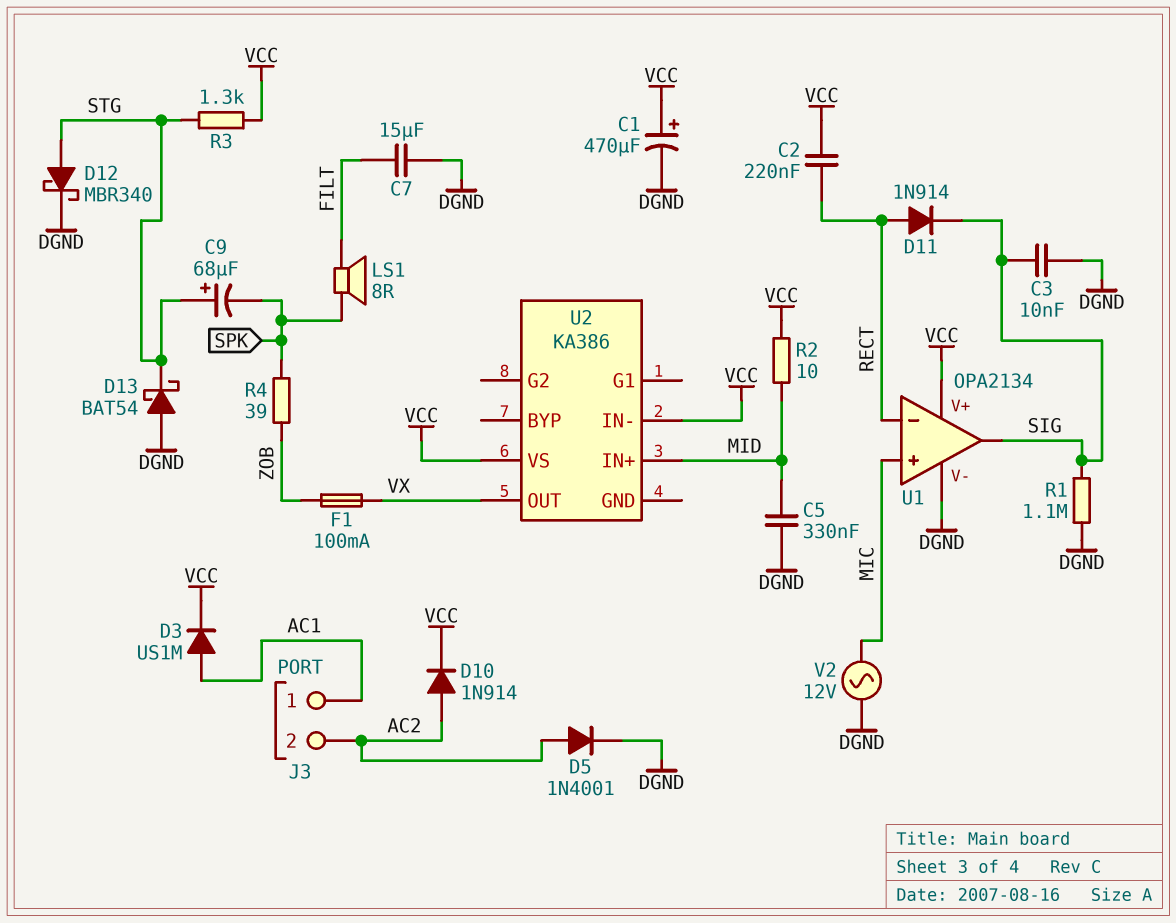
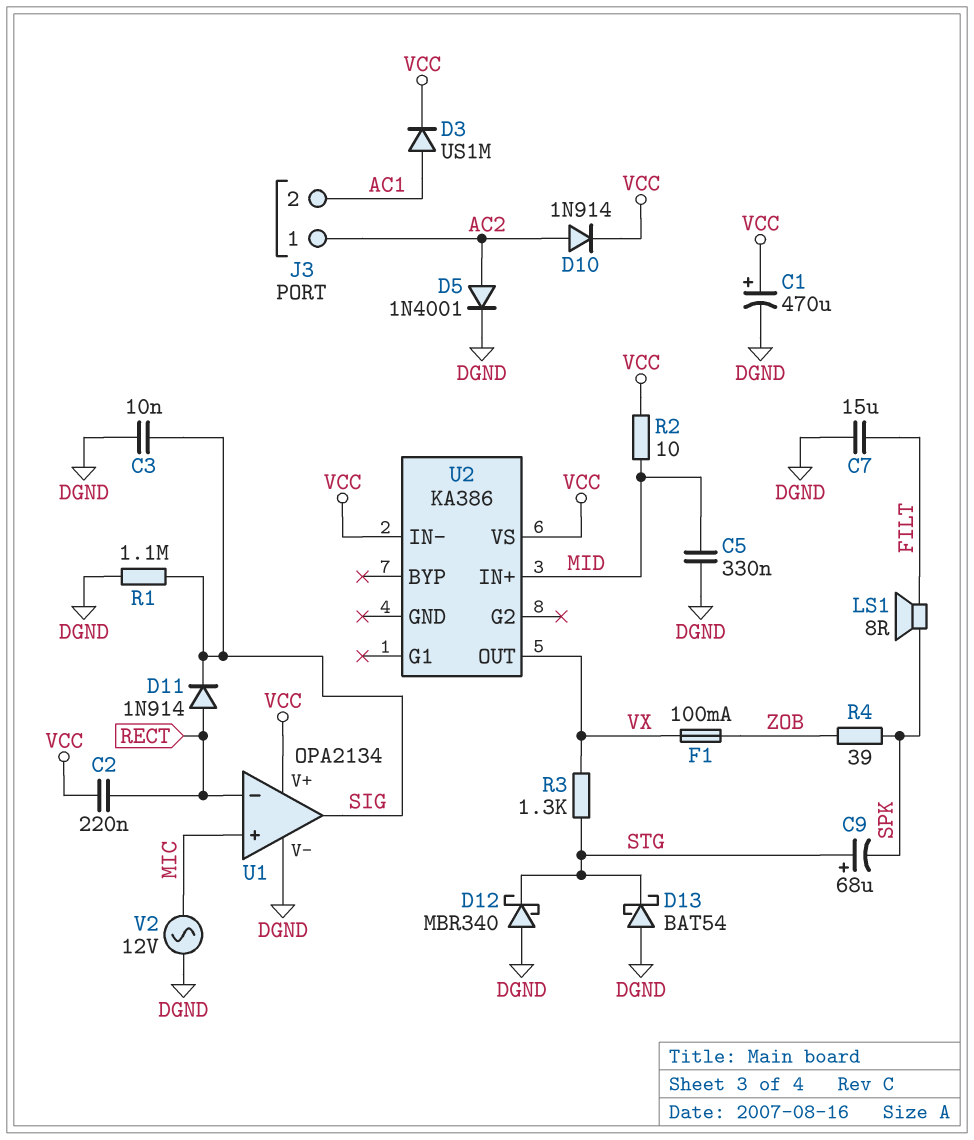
D12: schottky MBR340 (A STG, K DGND) -> schottky MBR340 (A DGND, K STG)
J3 pin 1: AC1 -> AC2
J3 pin 2: AC2 -> AC1
R3: 1.3k (STG, VCC) -> 1.3k (STG, VX)

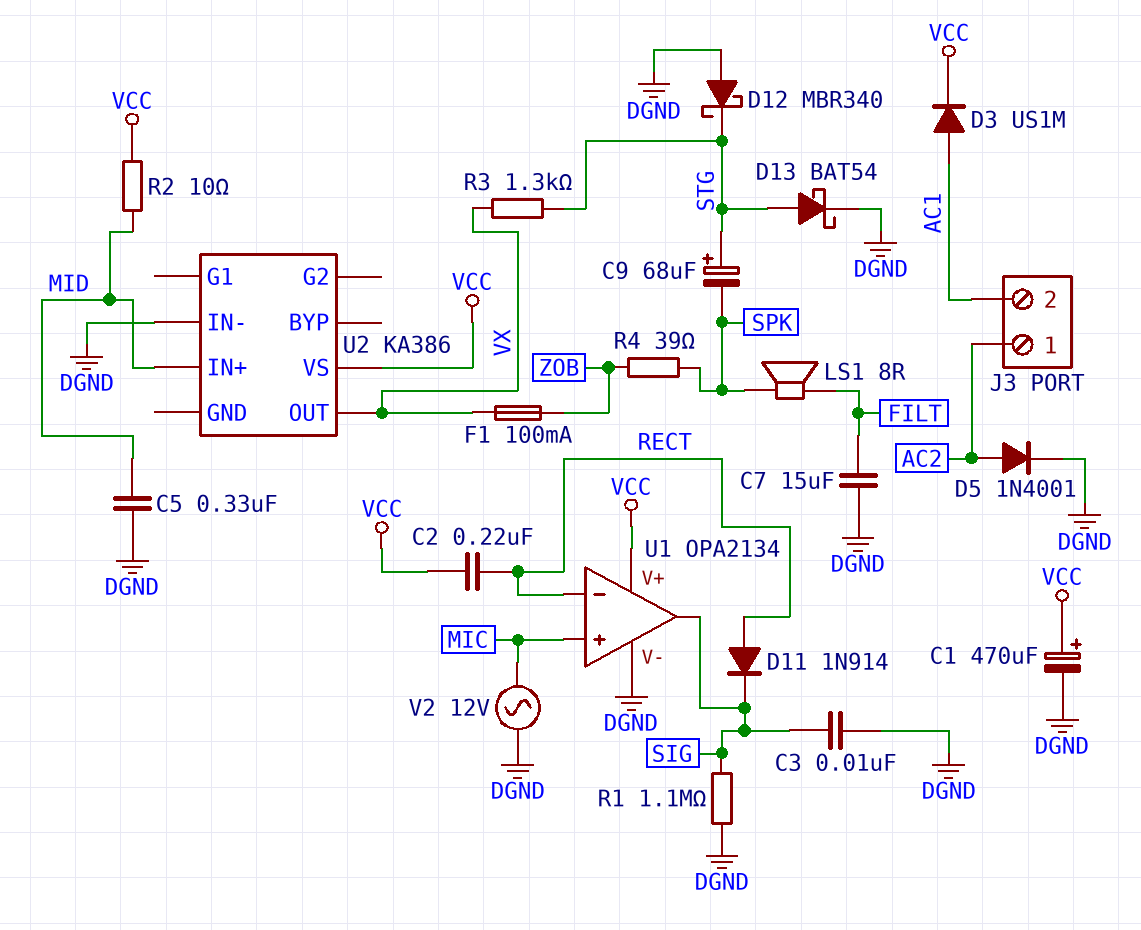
D10: diode 1N914 (A AC2, K VCC) -> none
D13: schottky BAT54 (A DGND, K STG) -> schottky BAT54 (A STG, K DGND)
U2 pin IN-: VCC -> DGND

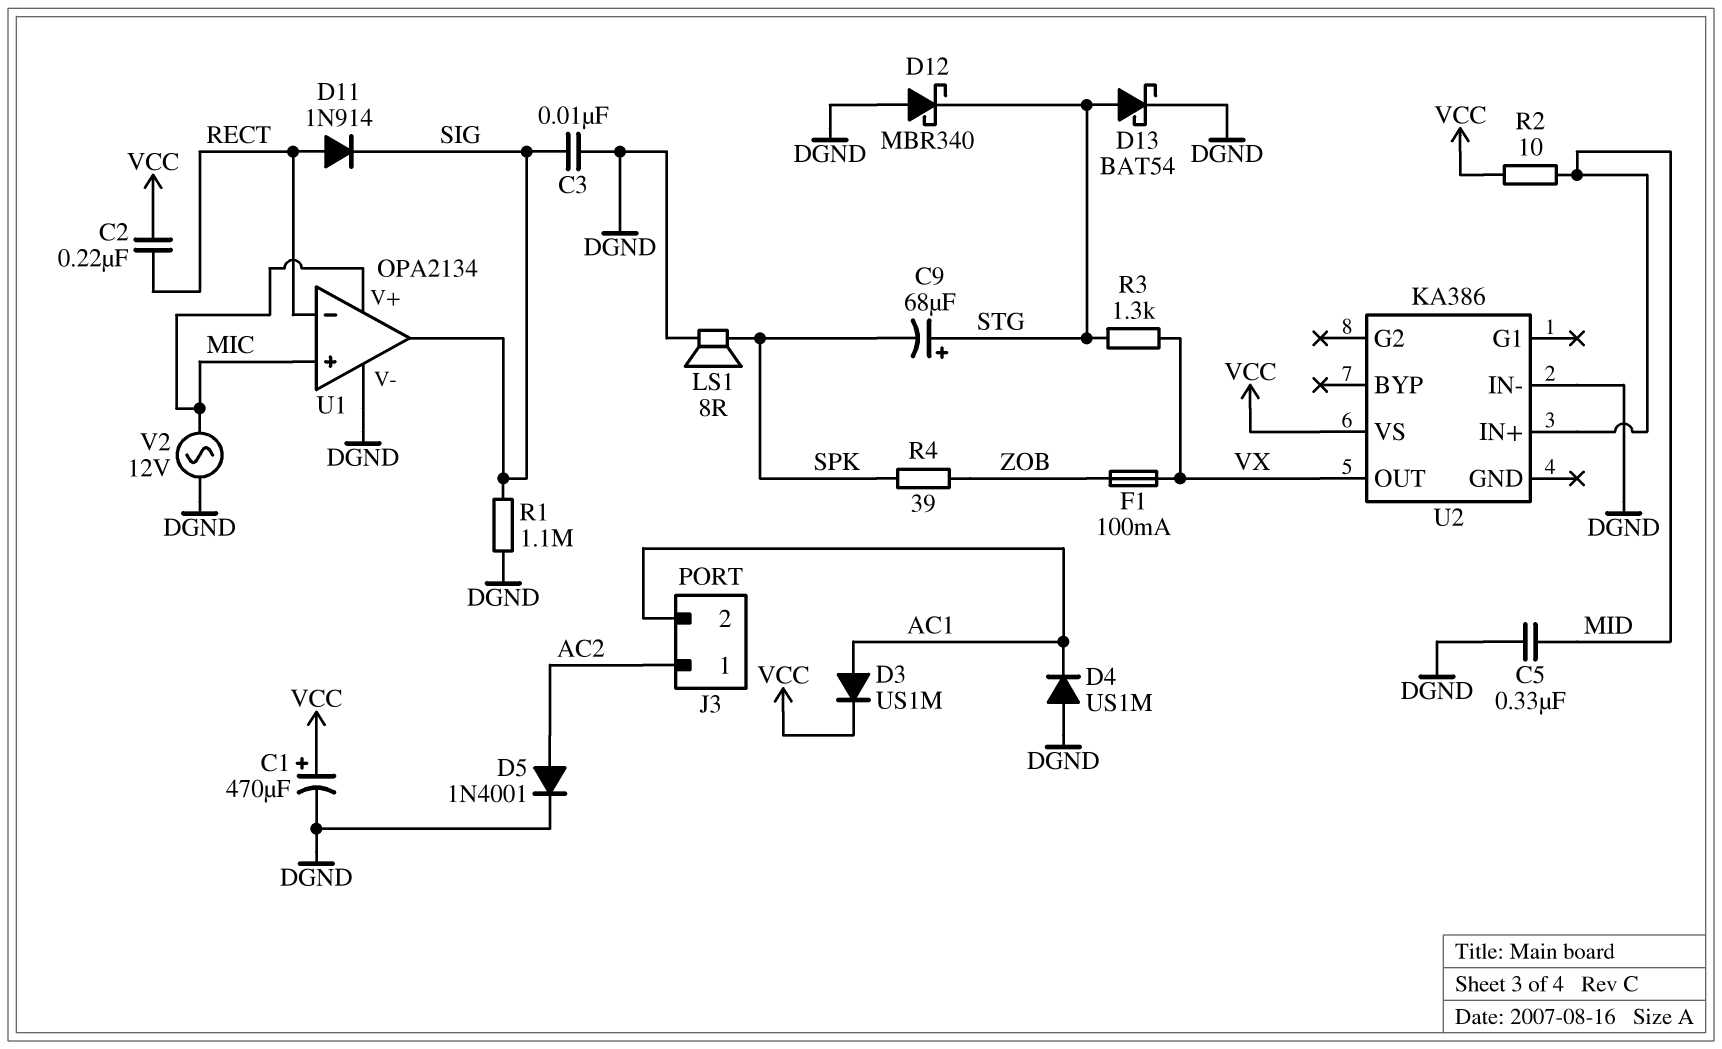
C7: 15uF (DGND, FILT) -> none
D4: none -> diode US1M (A DGND, K AC1)
LS1: speaker 8R (FILT, SPK) -> speaker 8R (DGND, SPK)
U1 pin V+: VCC -> MIC

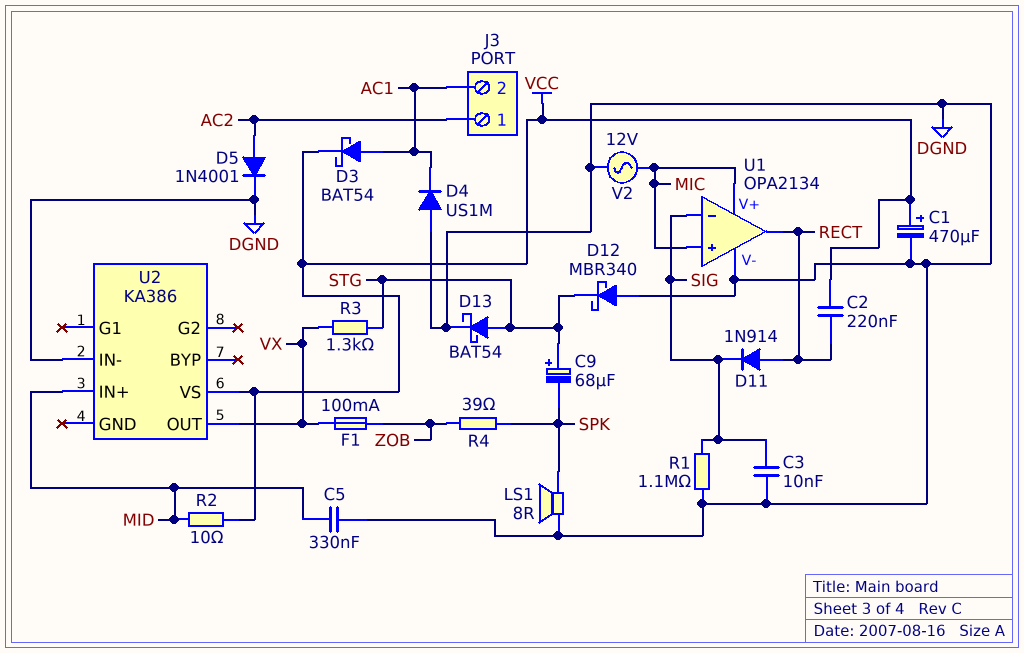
D3: diode US1M (A AC1, K VCC) -> schottky BAT54 (A AC1, K VCC)
U1 pin in-: RECT -> SIG
U1 pin out: SIG -> RECT

